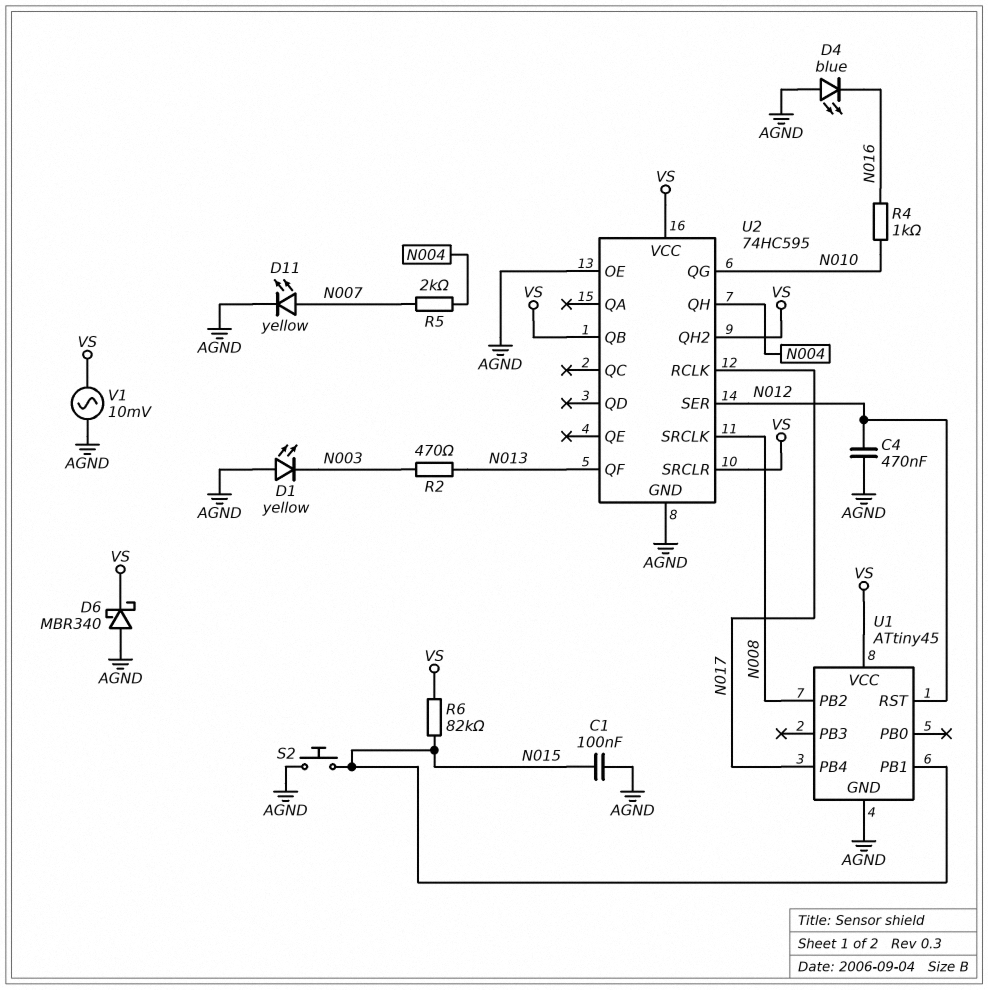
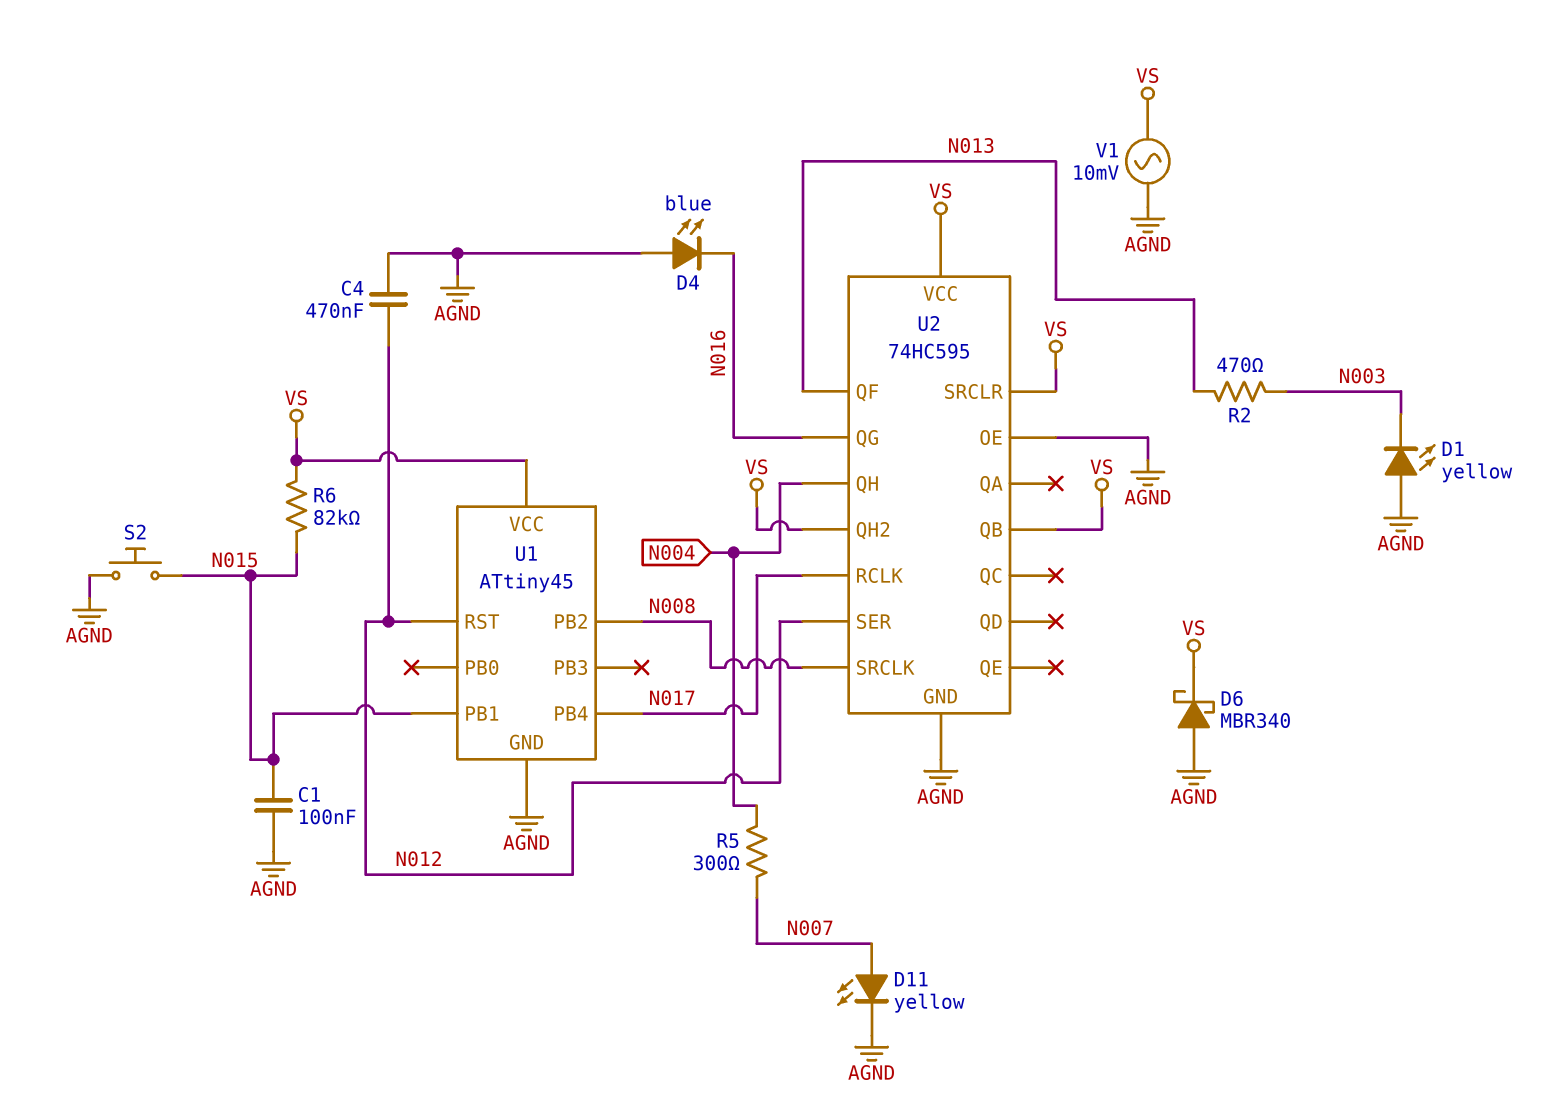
R4: 1k (N010, N016) -> none
R5: 2k (N004, N007) -> 300 (N004, N007)
U2 pin QG: N010 -> N016

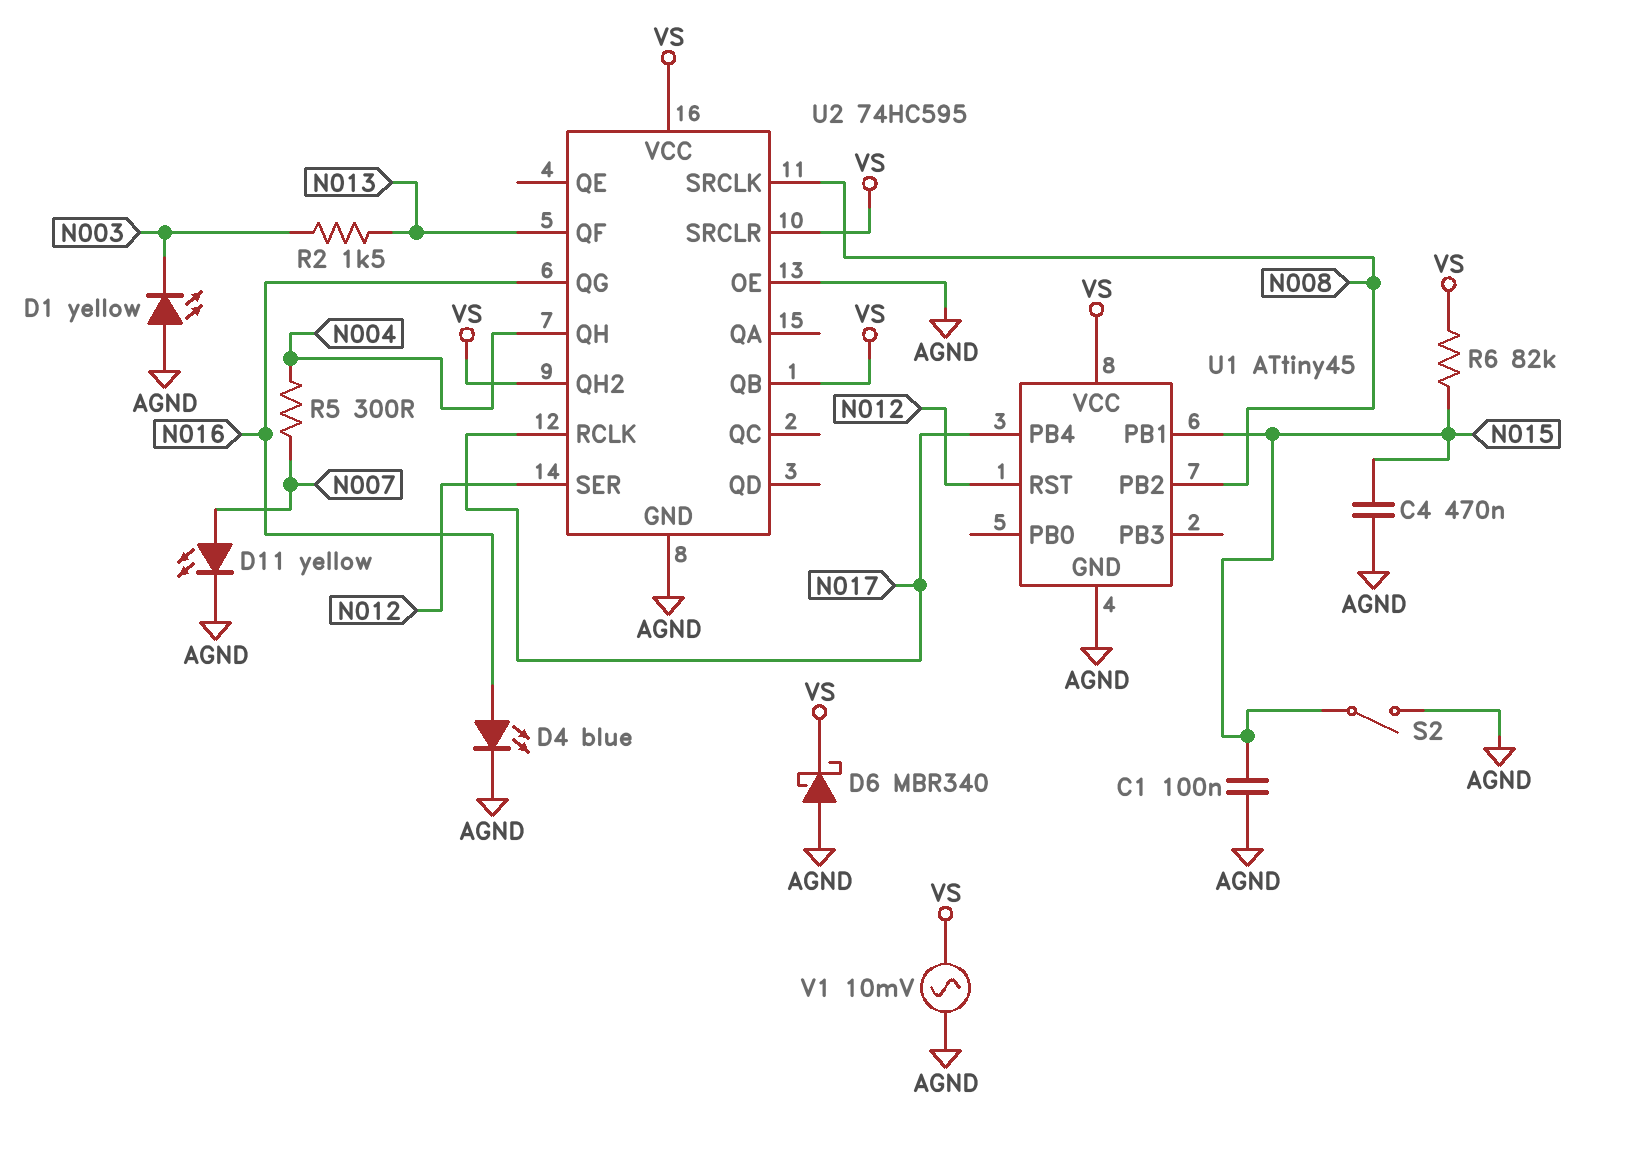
C4: 470nF (AGND, N012) -> 470nF (AGND, N015)
D4: LED blue (A AGND, K N016) -> LED blue (A N016, K AGND)
R2: 470 (N003, N013) -> 1.5k (N003, N013)
S2: button (AGND, N015) -> switch (AGND, N015)

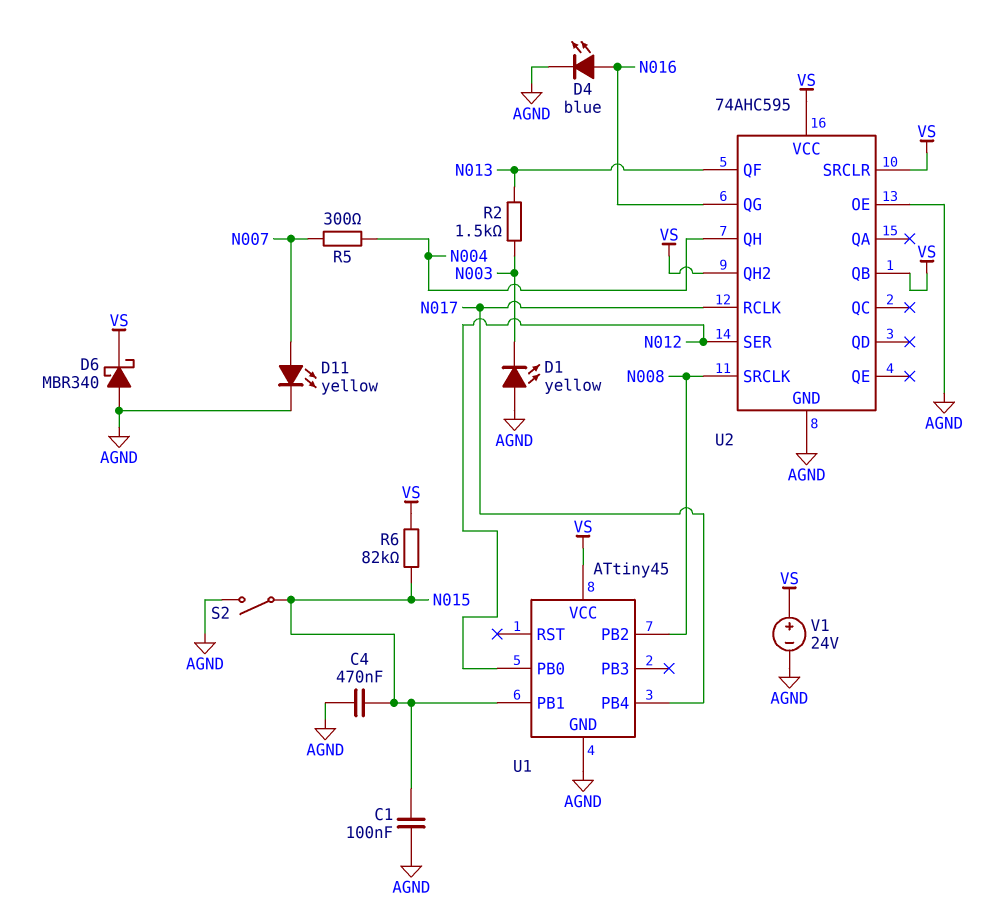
U1 pin PB0: none -> N012
U1 pin RST: N012 -> none
U2: 74HC595 -> 74AHC595
V1: AC 10mV (AGND, VS) -> 24V (plus VS, minus AGND)

